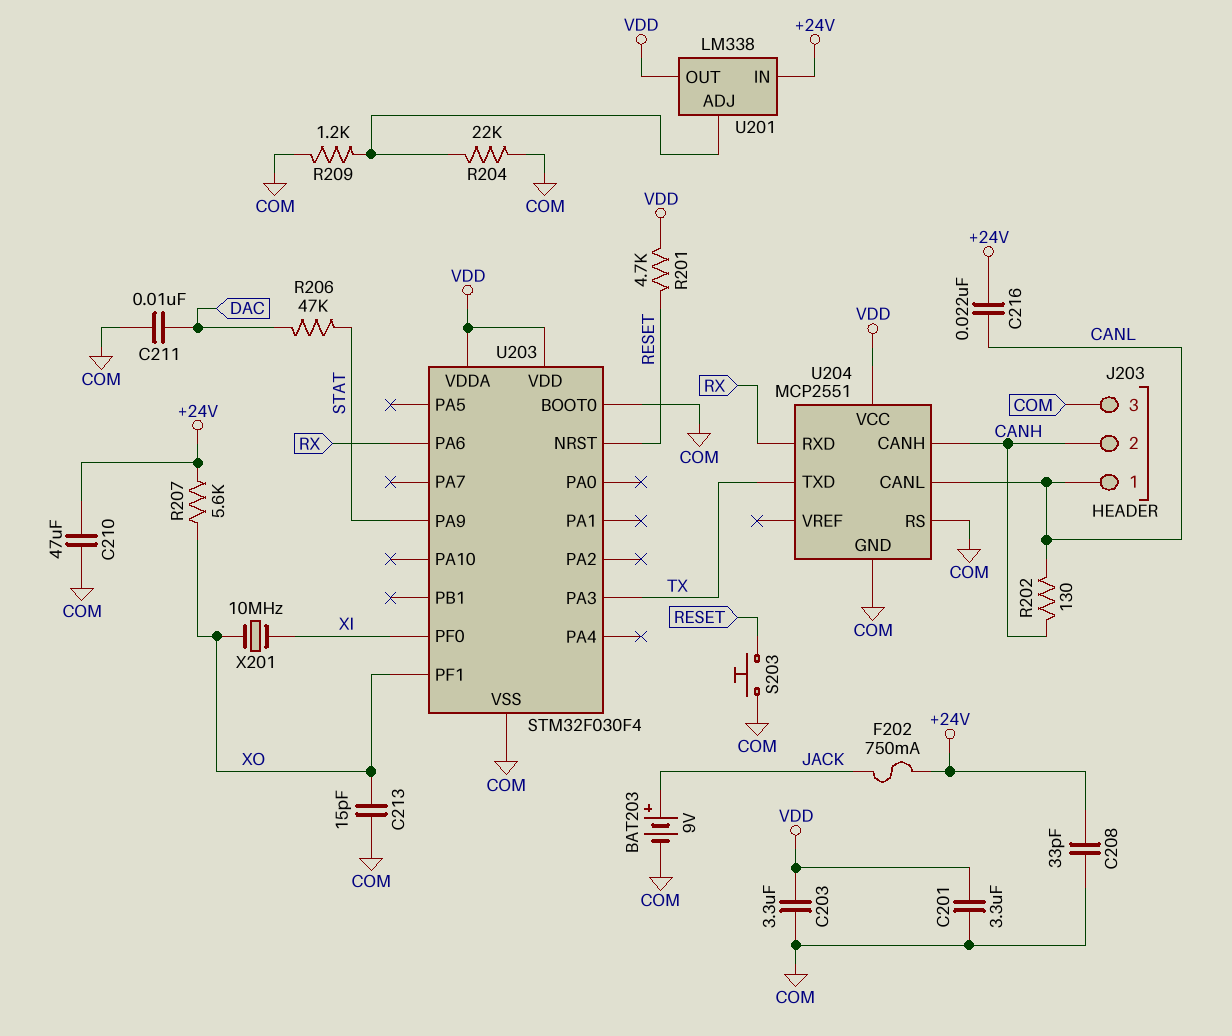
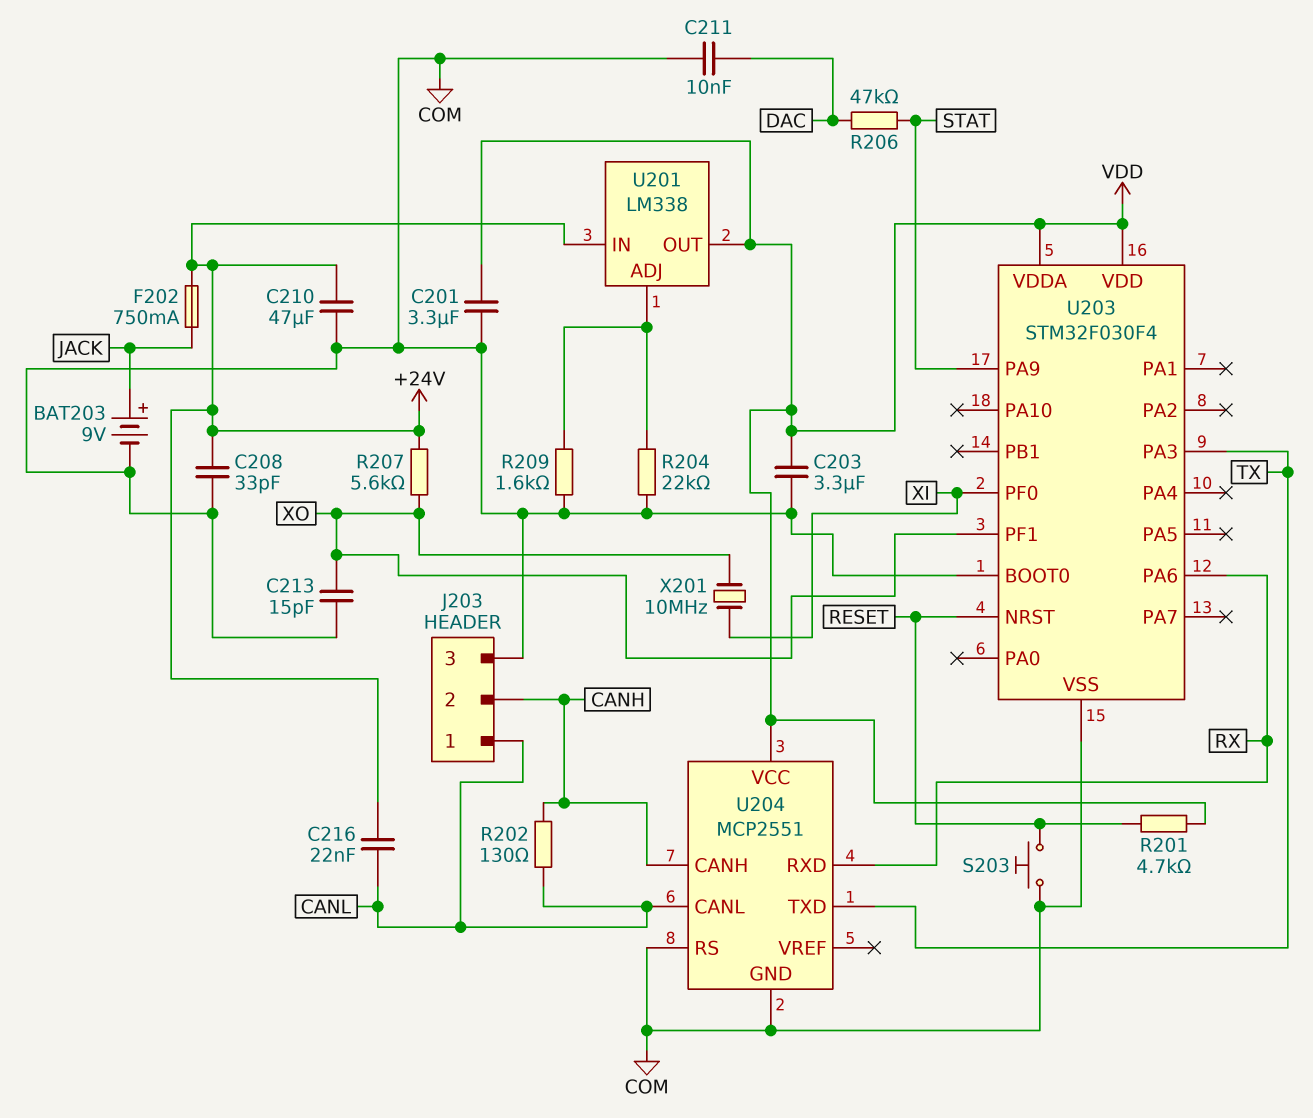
R209: 1.2k (COM, U201/ADJ) -> 1.6k (COM, U201/ADJ)

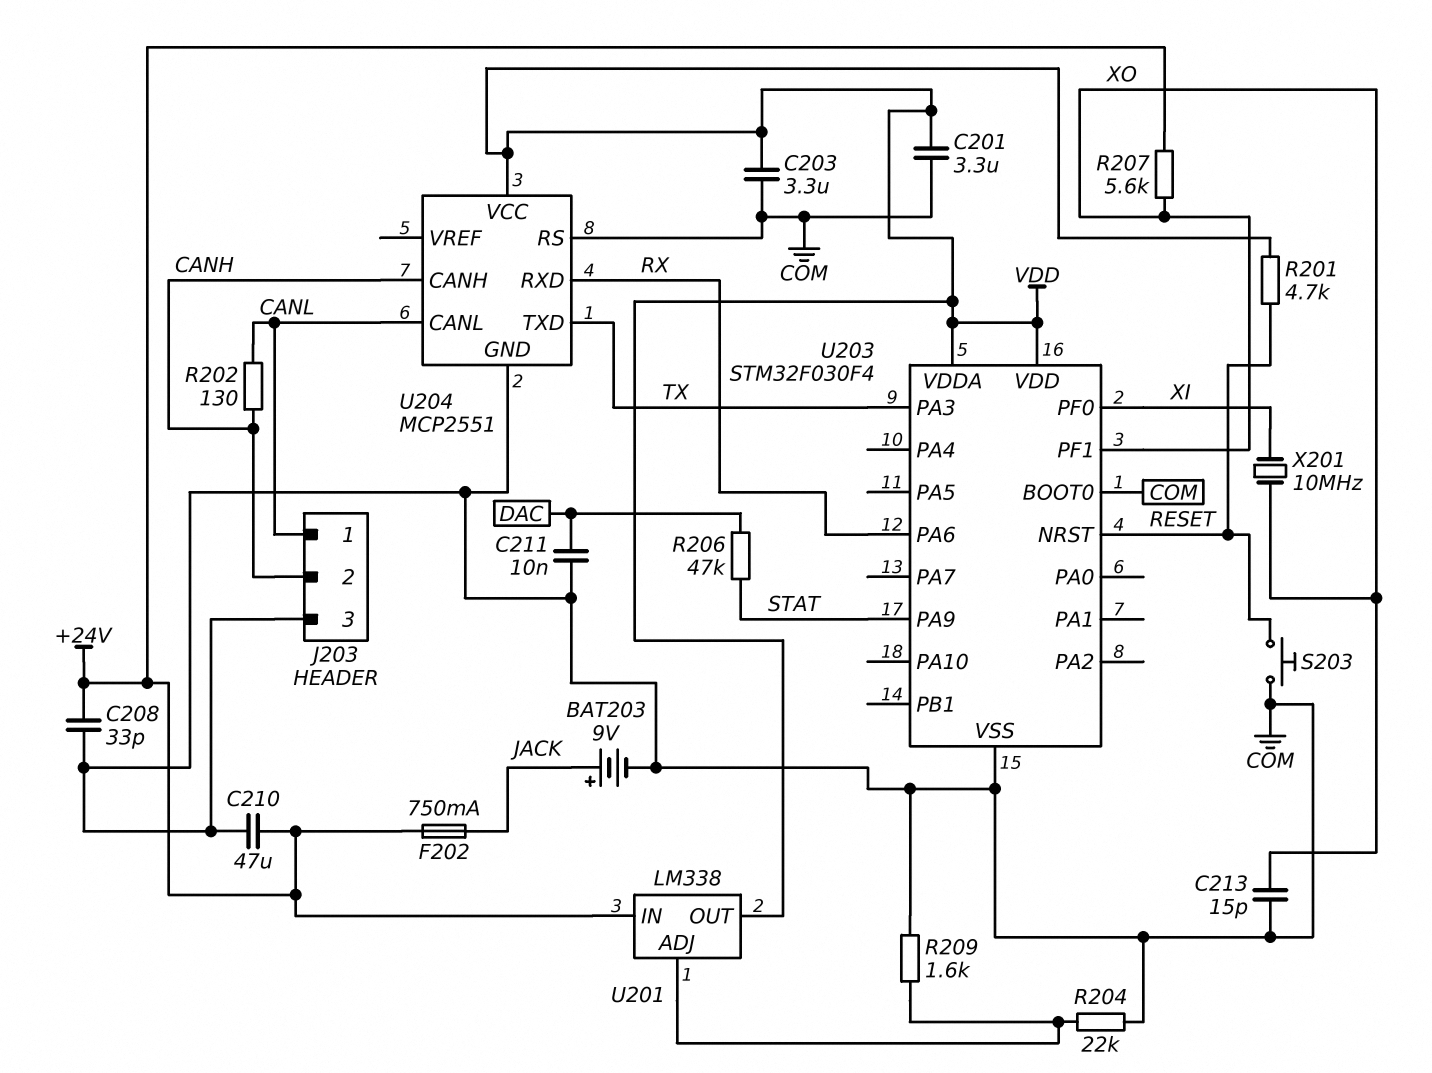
C216: 22nF (+24V, CANL) -> none

